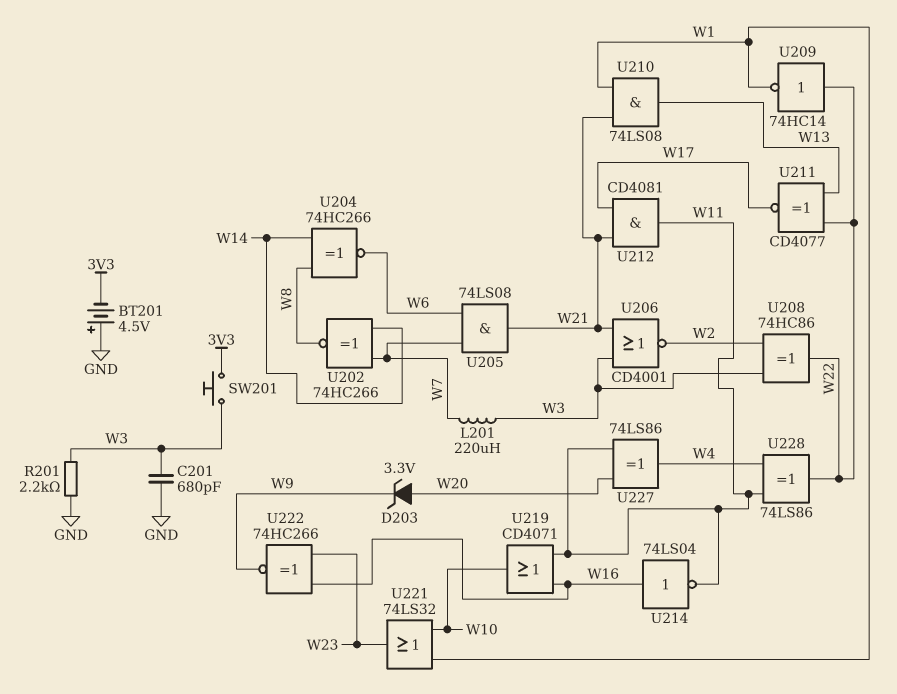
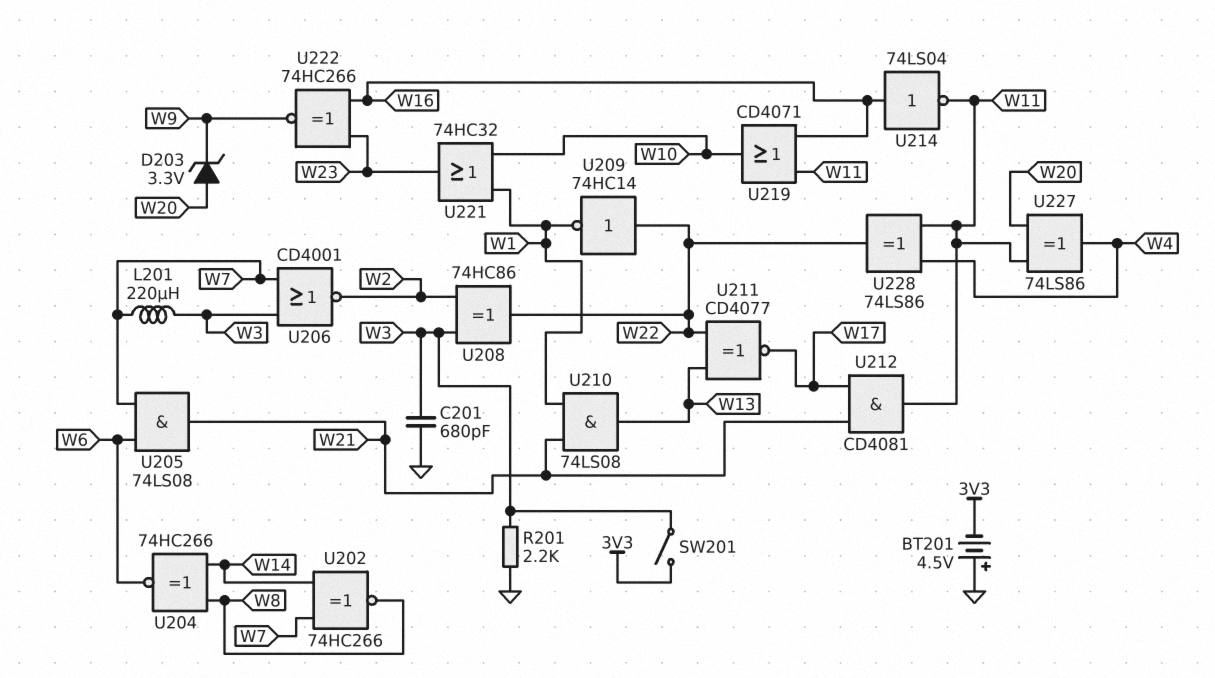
SW201: button (3V3, W3) -> switch (3V3, W3)
U206: NOR CD4001 (in W3, in W21, out W2) -> NOR CD4001 (in W3, in W7, out W2)
U221: OR 74LS32 (in W1, in W10, out W23) -> OR 74HC32 (in W1, in W10, out W23)

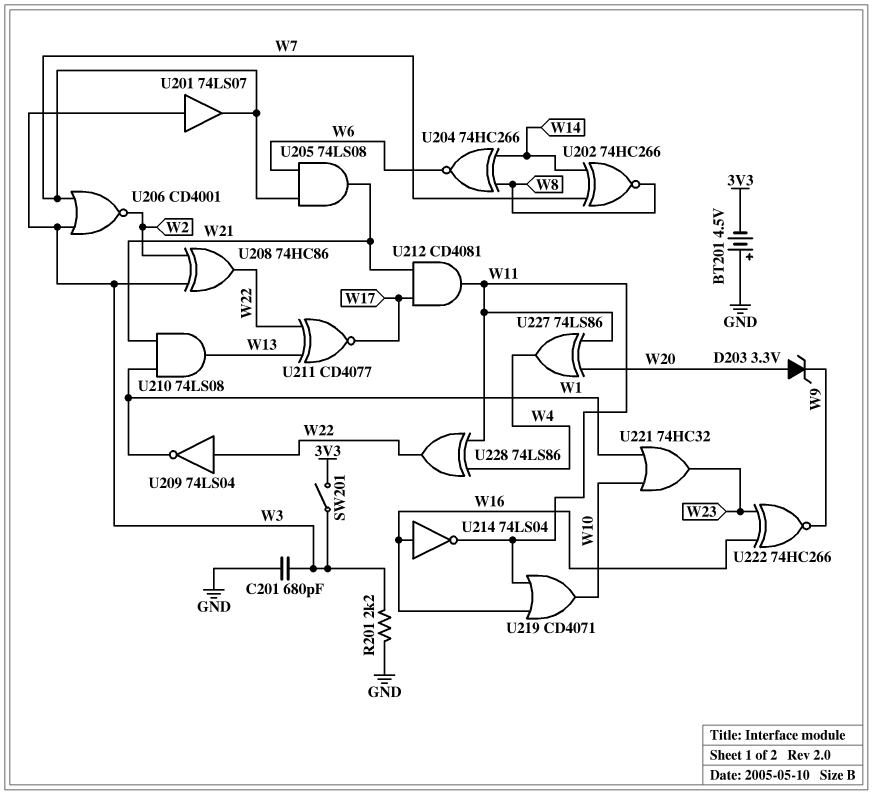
L201: 220uH (W3, W7) -> none
U201: none -> buffer 74LS07 (in W3, out W7)
U209: NOT 74HC14 (in W22, out W1) -> NOT 74LS04 (in W22, out W1)

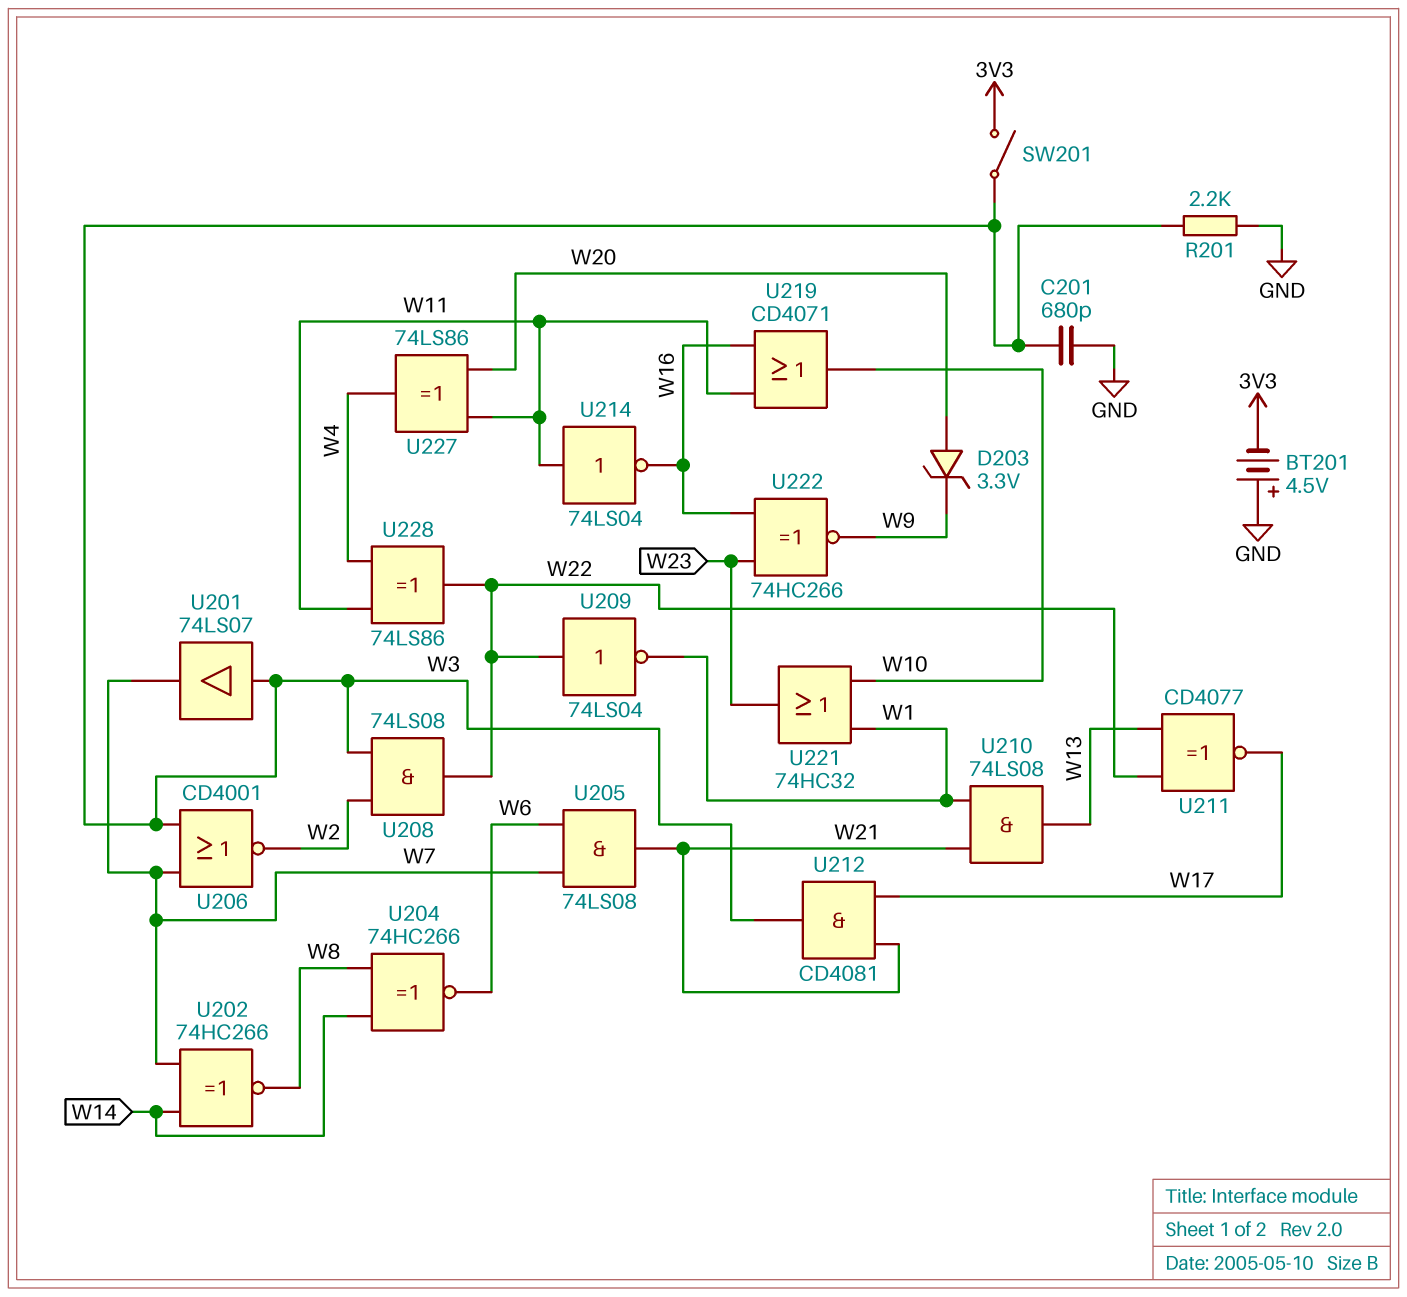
U208: XOR 74HC86 (in W2, in W3, out W22) -> AND 74LS08 (in W2, in W3, out W22)
U212: AND CD4081 (in W17, in W21, out W11) -> AND CD4081 (in W17, in W21, out W3)
U214: NOT 74LS04 (in W16, out W11) -> NOT 74LS04 (in W11, out W16)

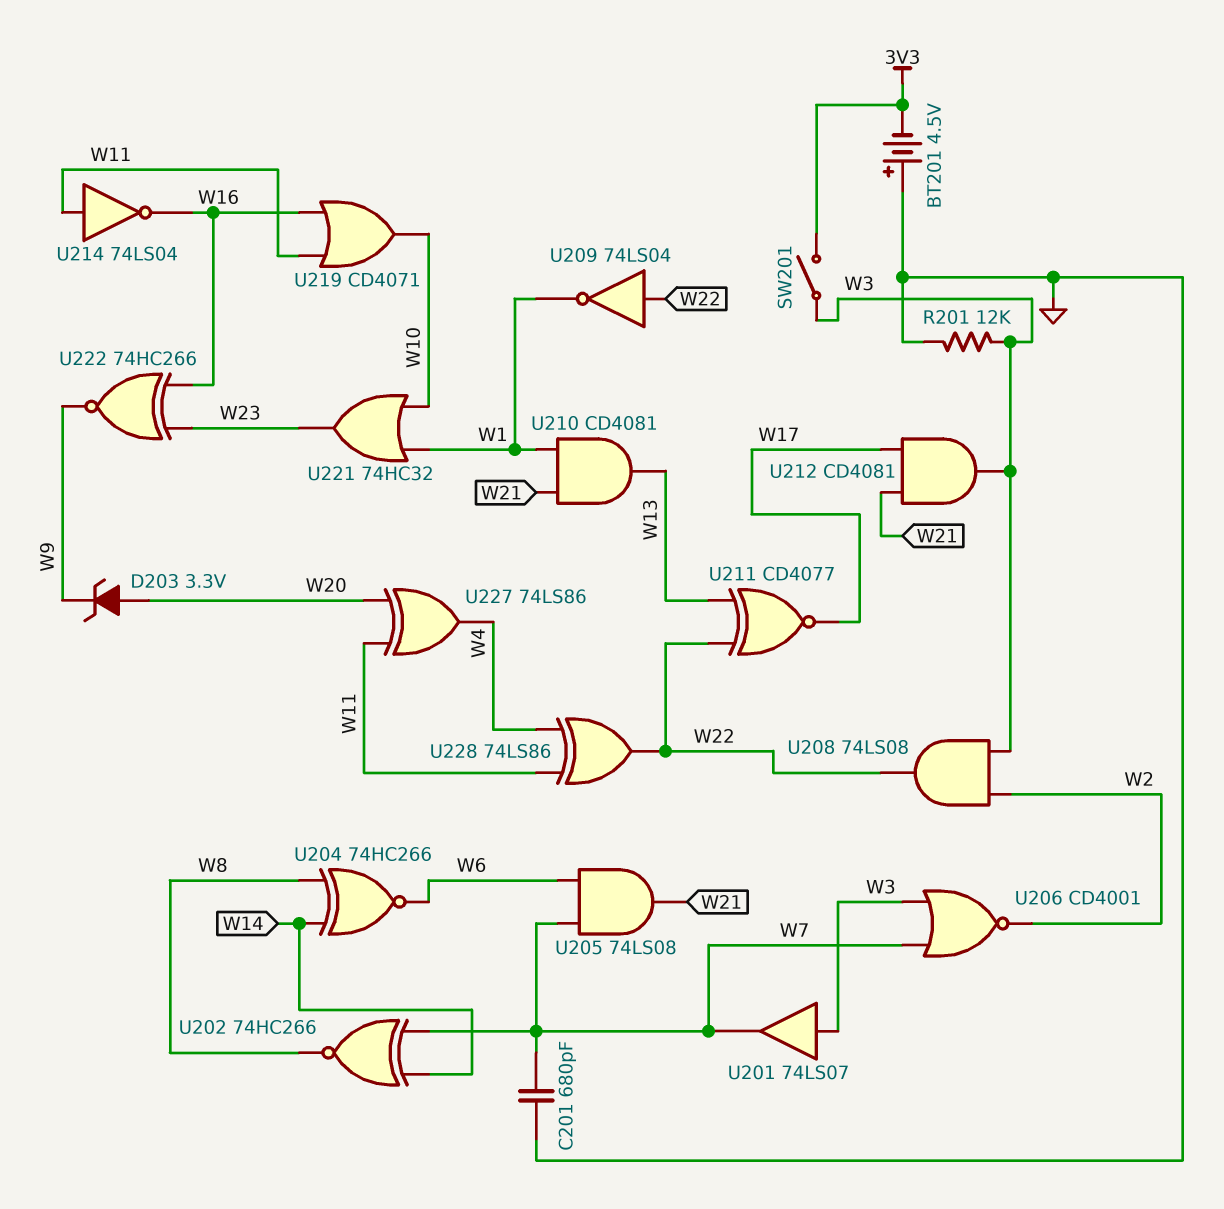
C201: 680pF (GND, W3) -> 680pF (GND, W7)
R201: 2.2k (GND, W3) -> 12k (GND, W3)
U210: AND 74LS08 (in W1, in W21, out W13) -> AND CD4081 (in W1, in W21, out W13)

